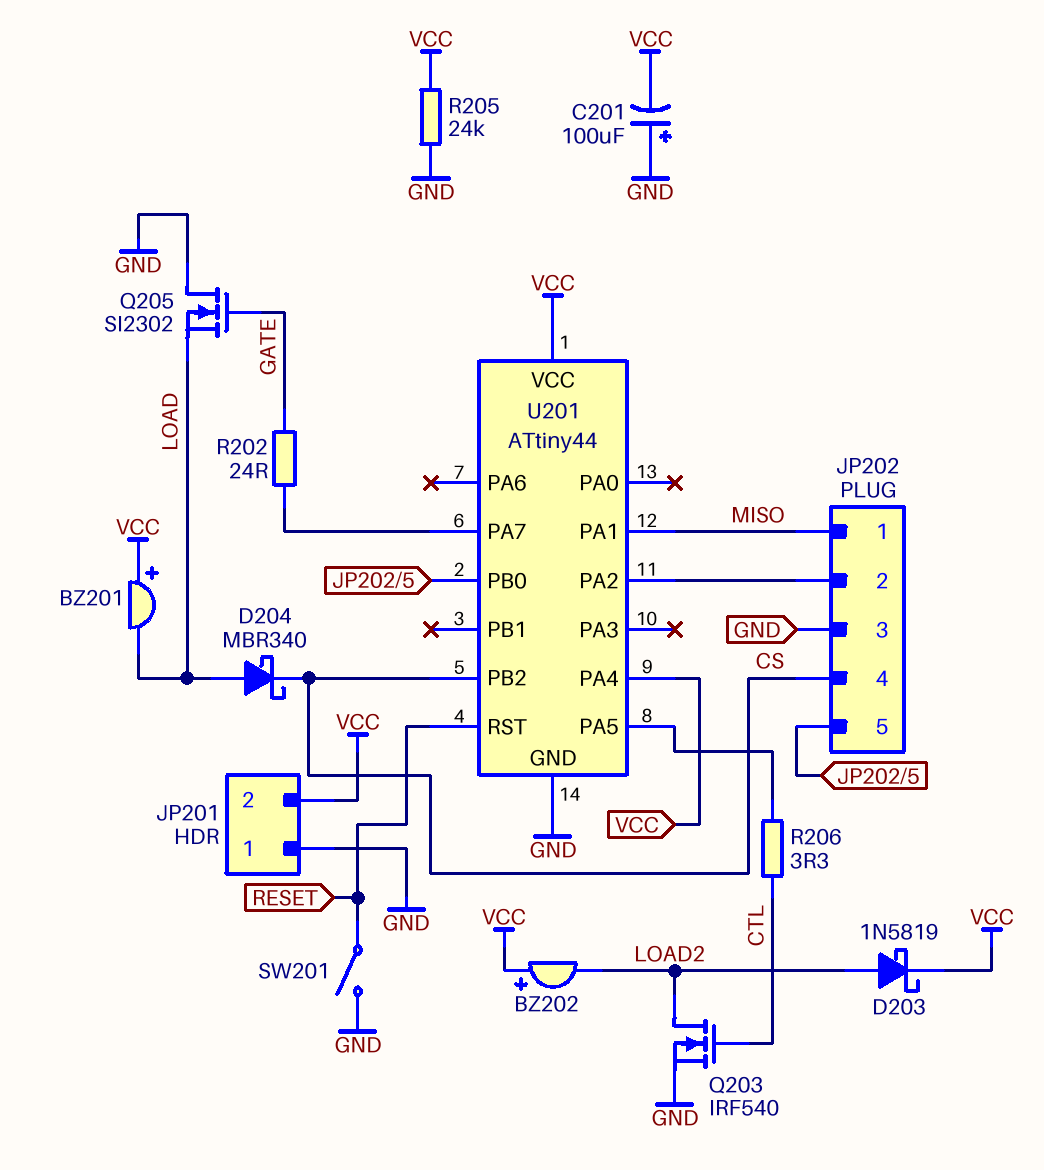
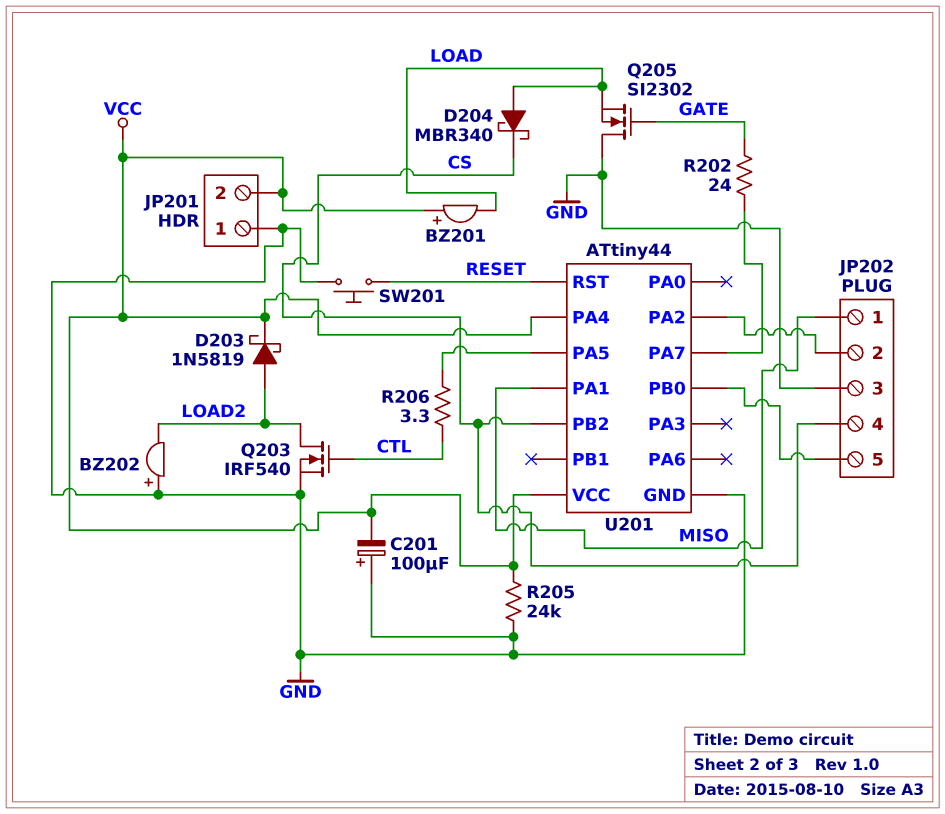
BZ202: buzzer (plus VCC, minus LOAD2) -> buzzer (plus GND, minus LOAD2)
SW201: switch (GND, RESET) -> button (GND, RESET)

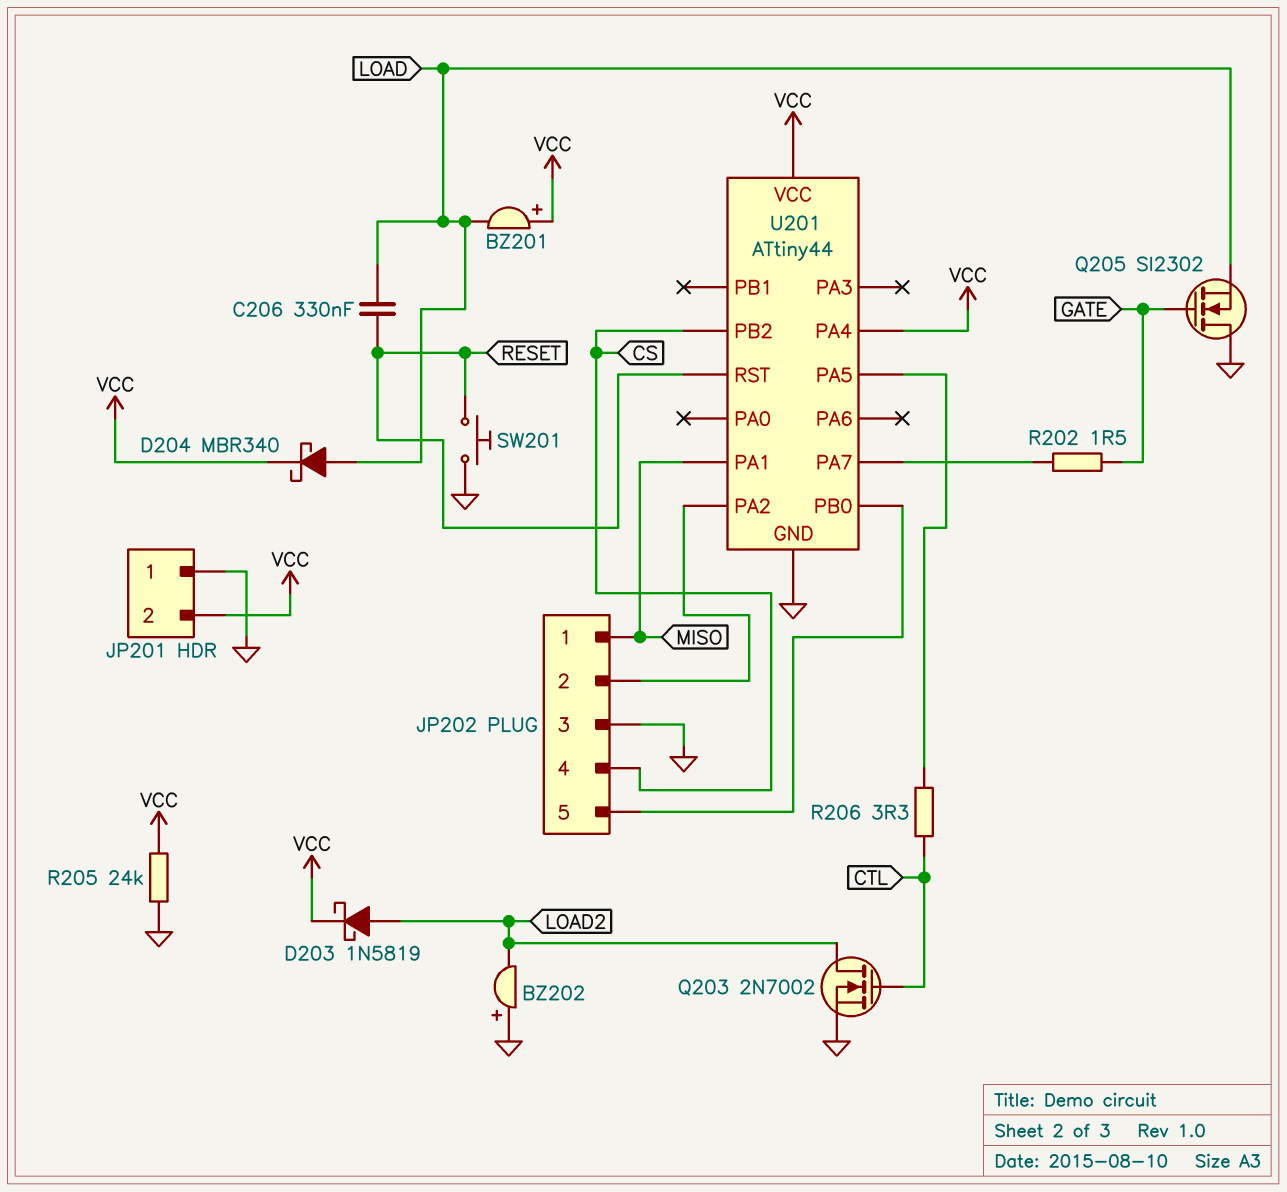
C201: 100uF (plus GND, minus VCC) -> none
C206: none -> 330nF (LOAD, RESET)
D204: schottky MBR340 (A LOAD, K CS) -> schottky MBR340 (A LOAD, K VCC)
Q203: NMOS IRF540 (G CTL, D LOAD2, S GND) -> NMOS 2N7002 (G CTL, D LOAD2, S GND)
R202: 24 (GATE, U201/PA7) -> 1.5 (GATE, U201/PA7)

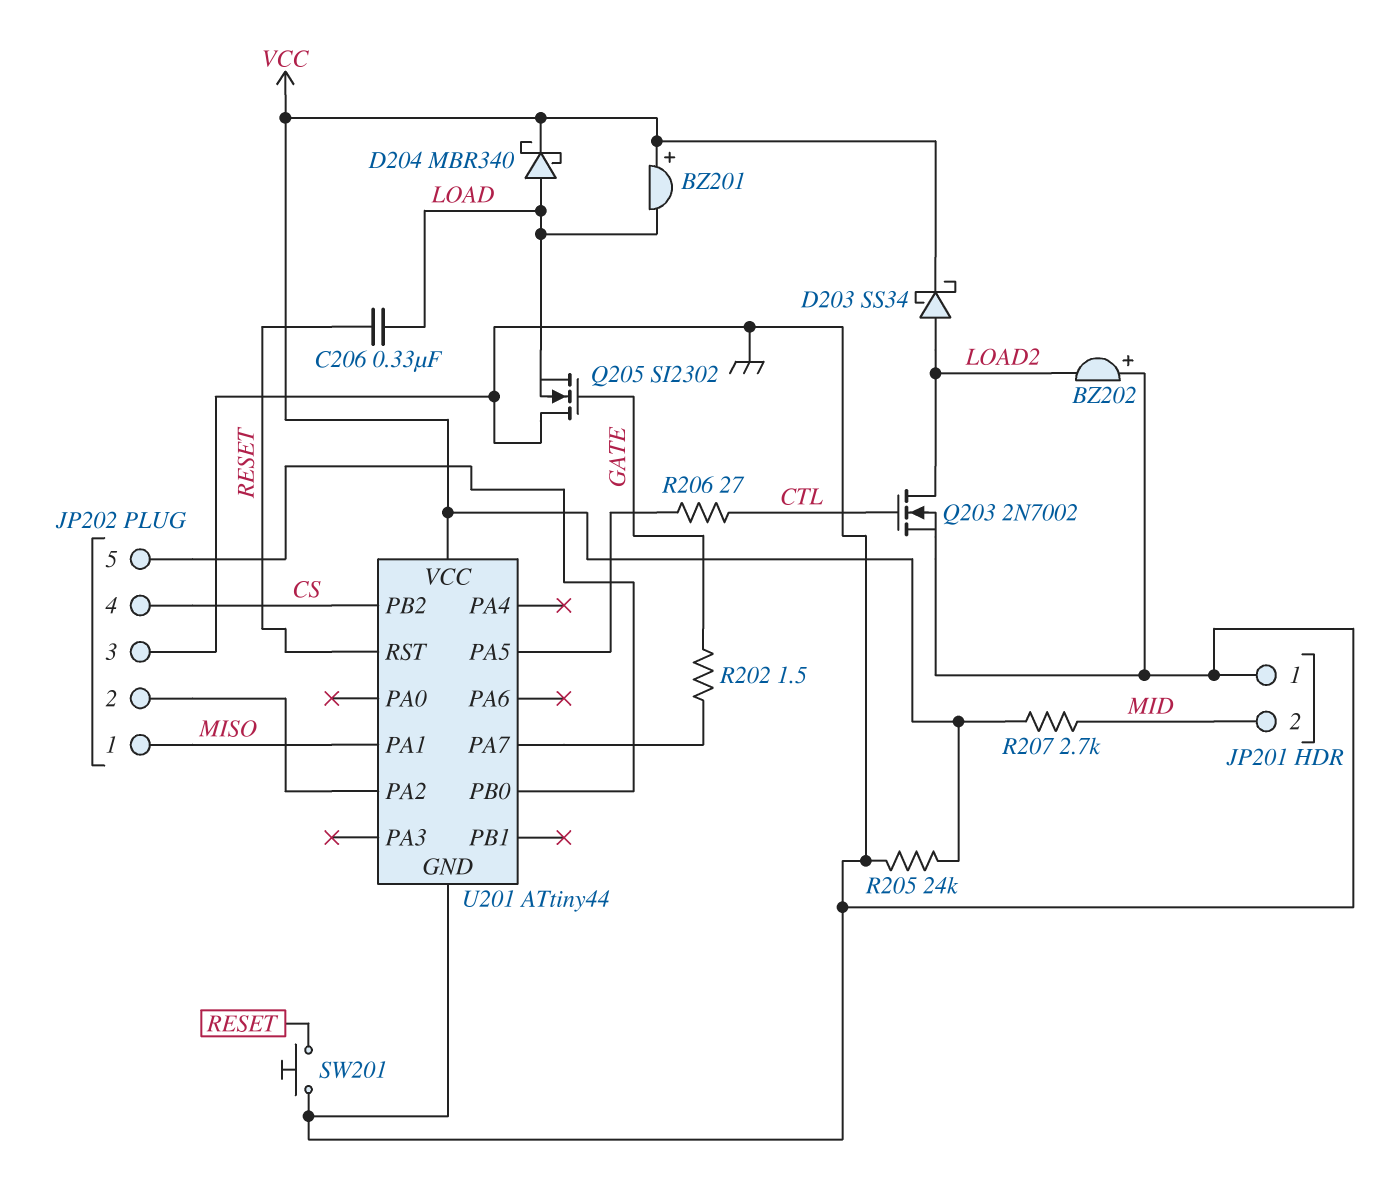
D203: schottky 1N5819 (A LOAD2, K VCC) -> schottky SS34 (A LOAD2, K VCC)
JP201 pin 2: VCC -> MID
R206: 3.3 (CTL, U201/PA5) -> 27 (CTL, U201/PA5)
R207: none -> 2.7k (MID, VCC)
U201 pin PA4: VCC -> none

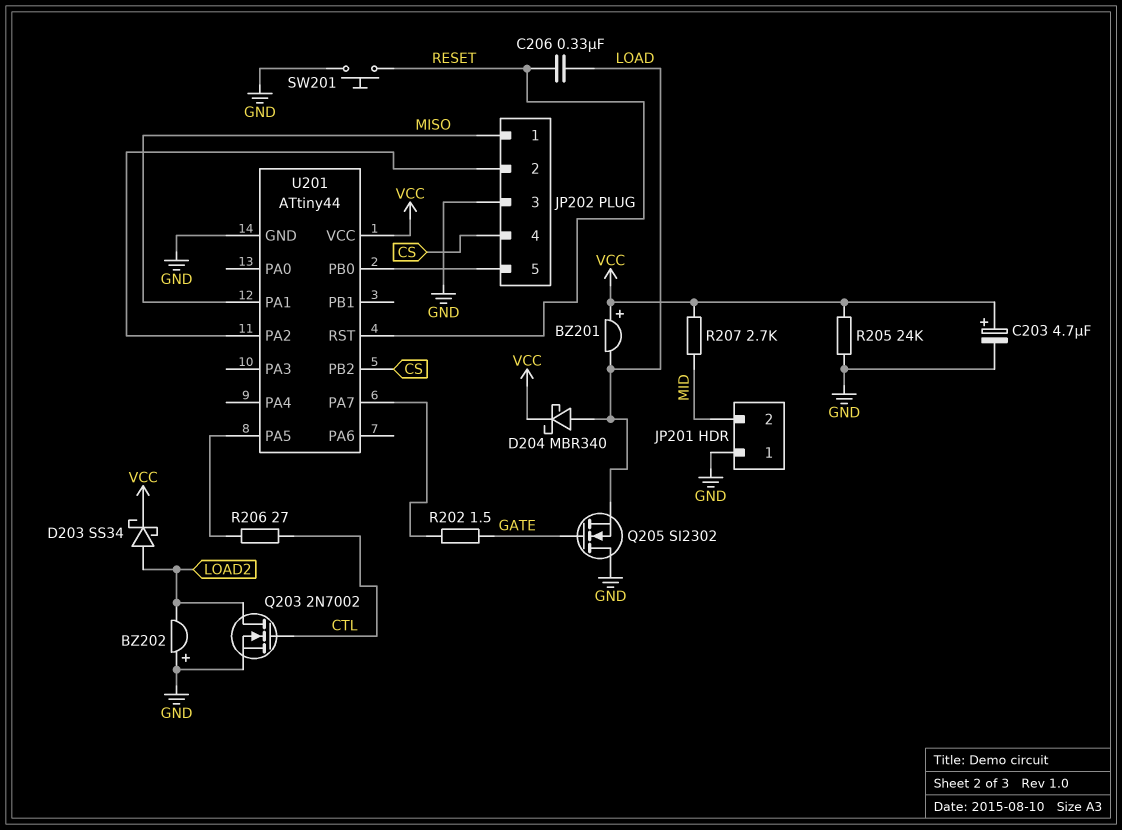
C203: none -> 4.7uF (plus VCC, minus GND)

